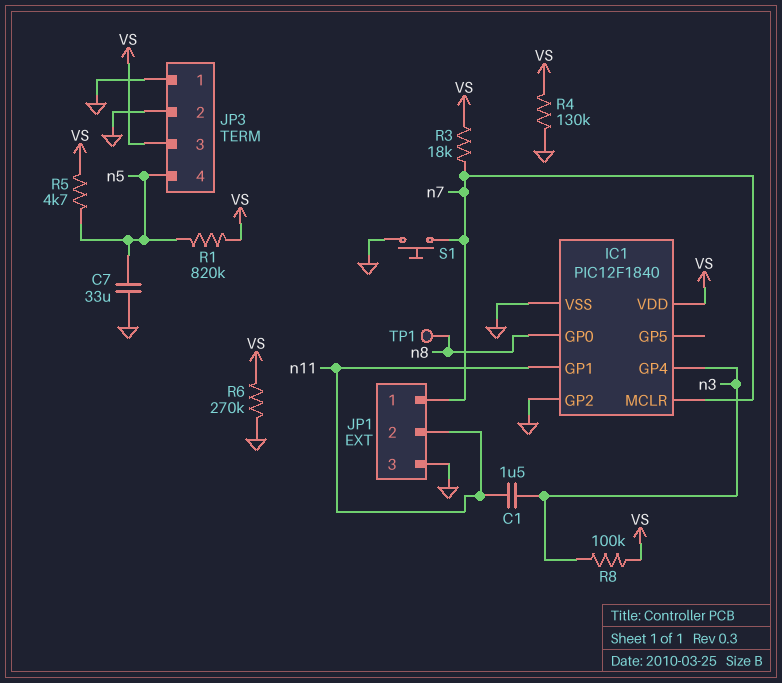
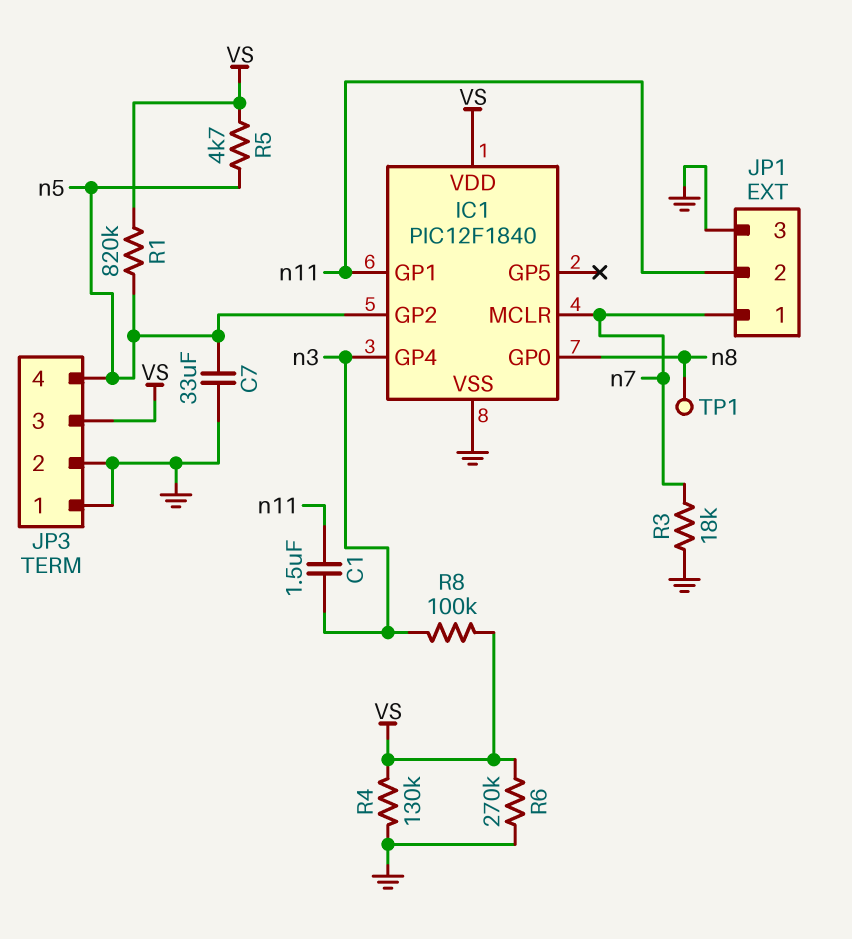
IC1 pin GP2: GND -> n5
R3: 18k (VS, n7) -> 18k (GND, n7)
S1: button (GND, n7) -> none

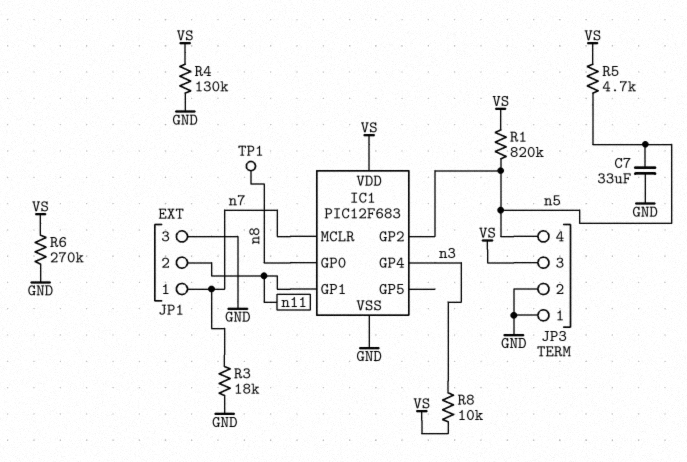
C1: 1.5uF (n3, n11) -> none
IC1: PIC12F1840 -> PIC12F683
R8: 100k (VS, n3) -> 10k (VS, n3)

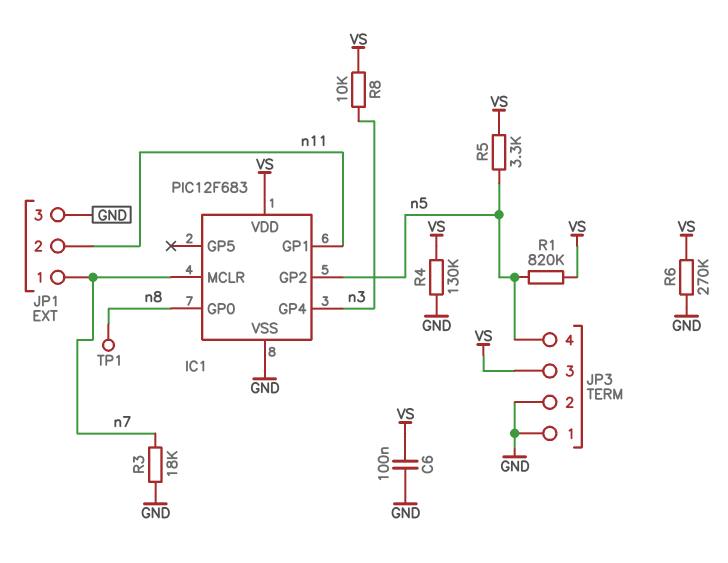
C6: none -> 100nF (GND, VS)
C7: 33uF (GND, n5) -> none
R5: 4.7k (VS, n5) -> 3.3k (VS, n5)

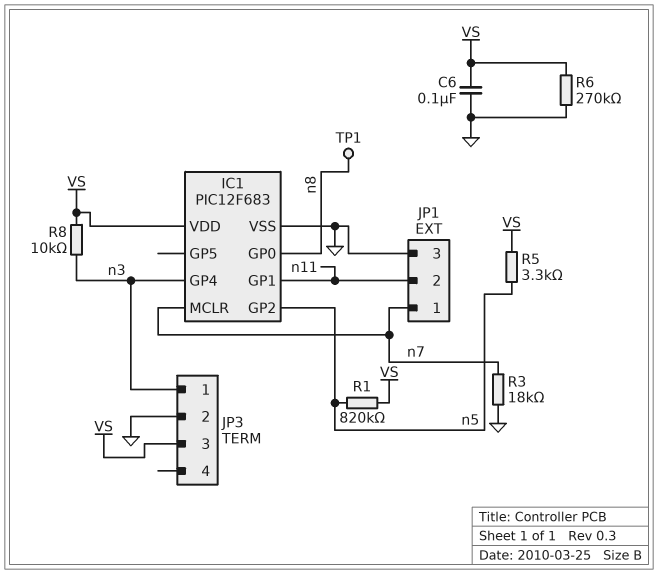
JP3 pin 1: GND -> n3
JP3 pin 4: n5 -> none
R4: 130k (GND, VS) -> none

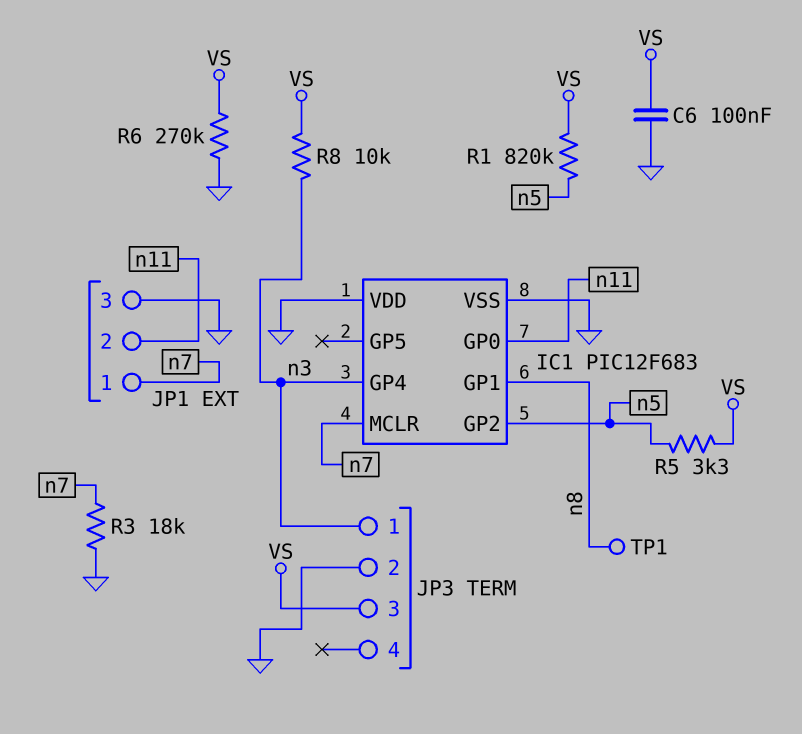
IC1 pin GP0: n8 -> n11
IC1 pin GP1: n11 -> n8
IC1 pin VDD: VS -> GND

